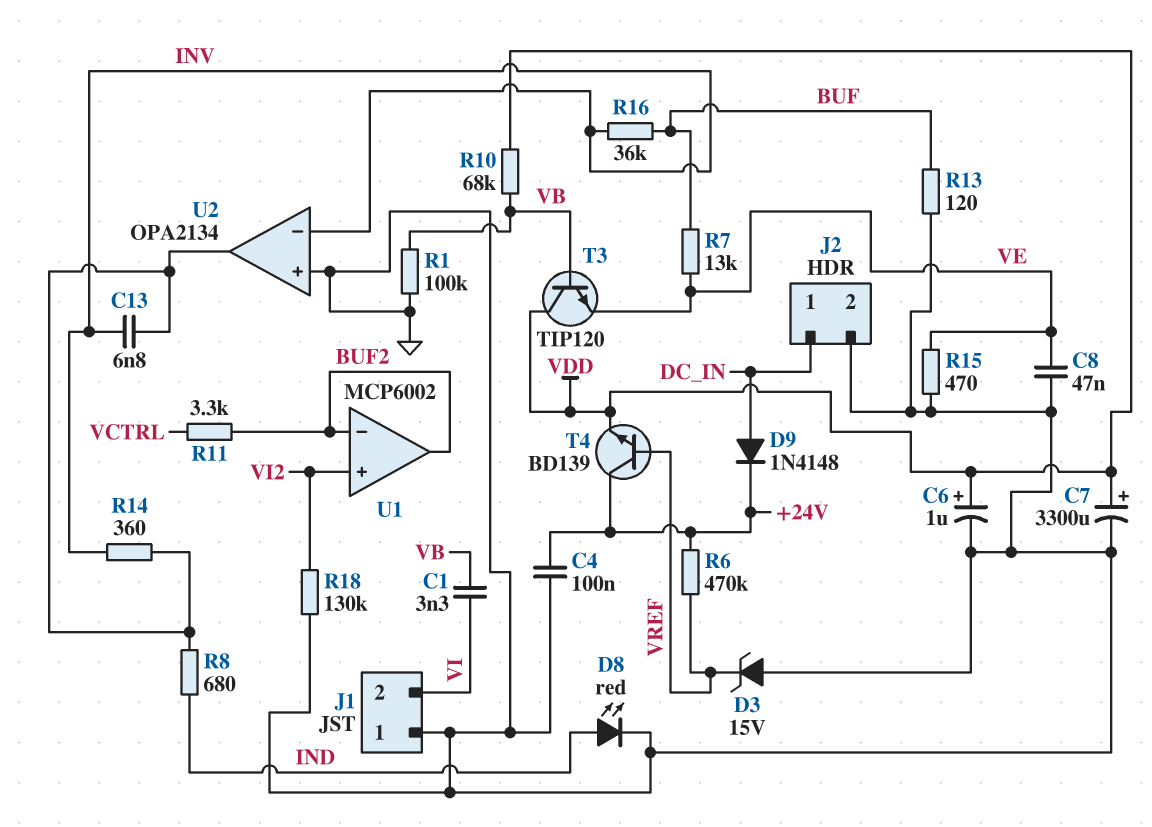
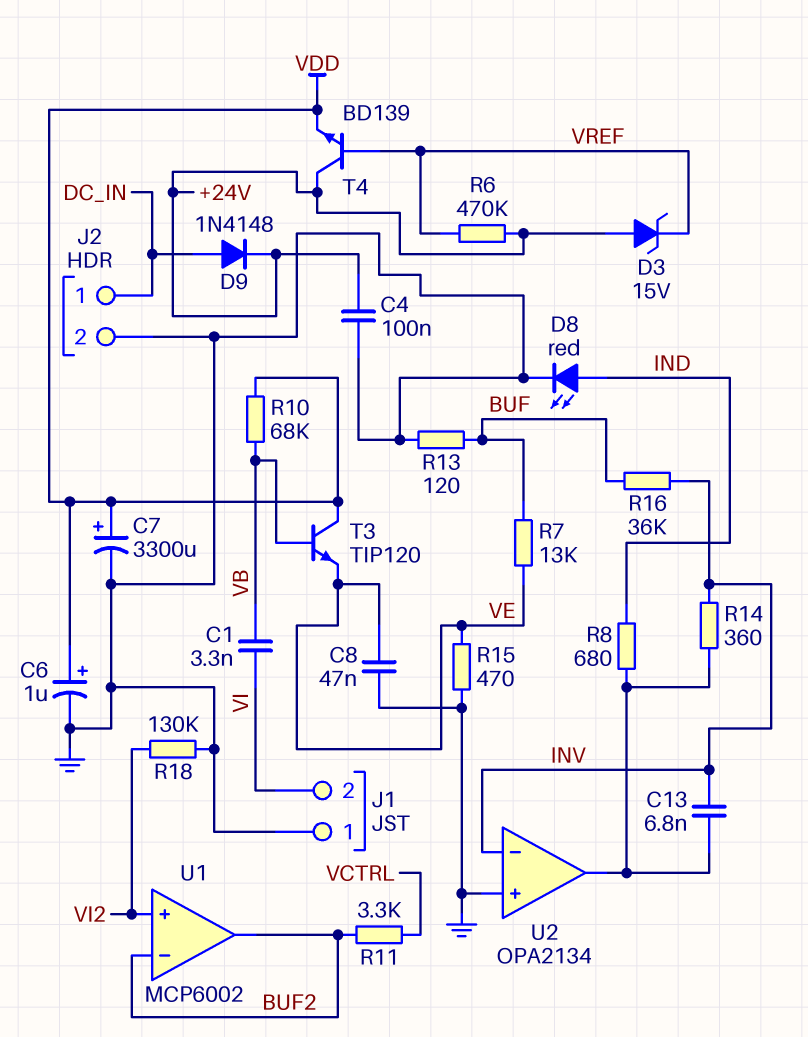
D3: zener 15V (A GND, K VREF) -> zener 15V (A +24V, K VREF)
R1: 100k (GND, VB) -> none

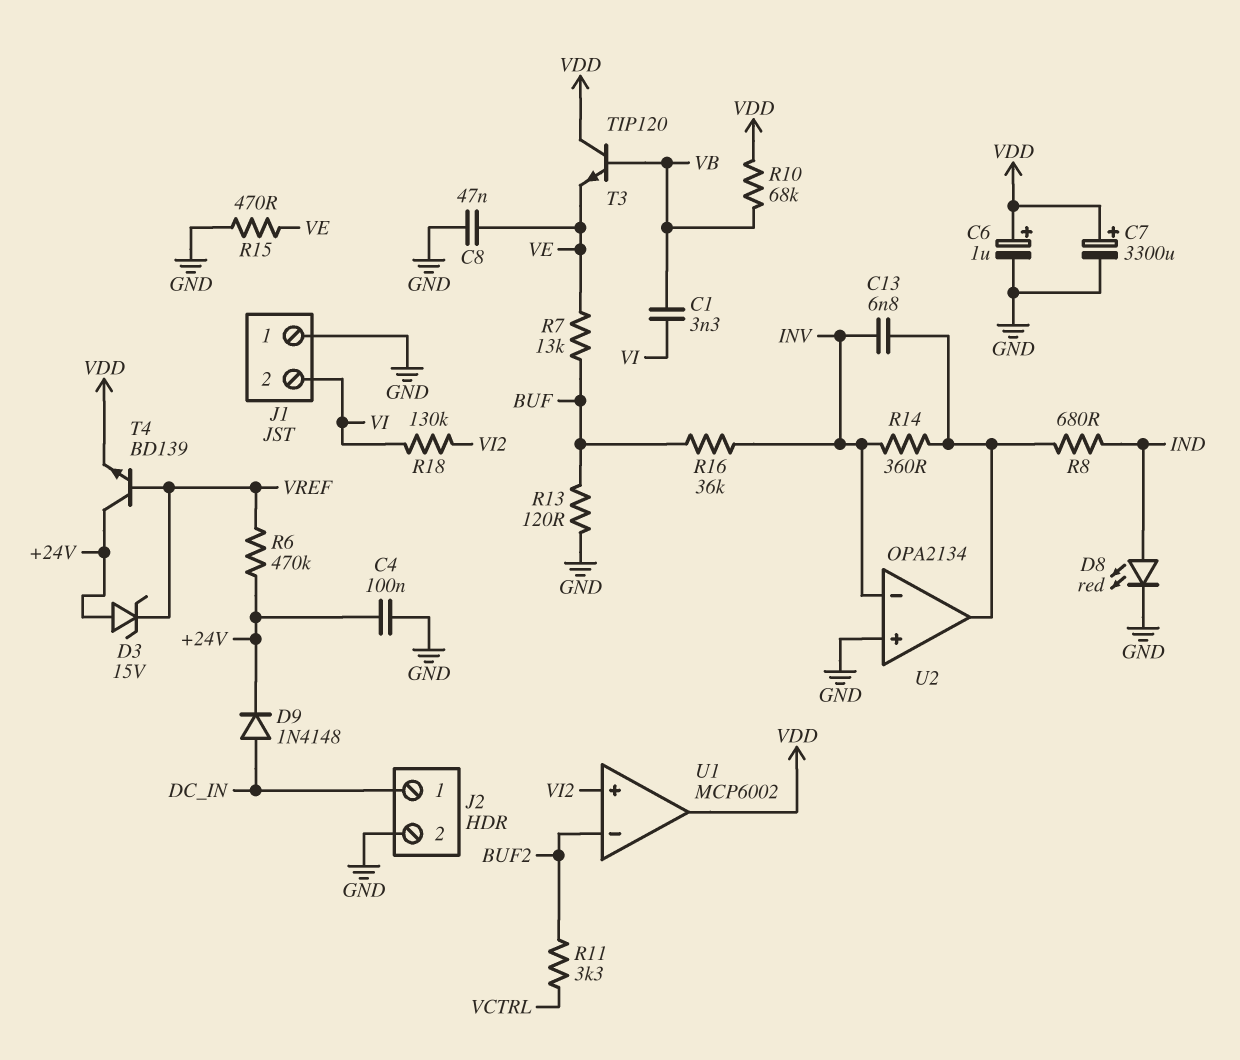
R18: 130k (GND, VI2) -> 130k (VI, VI2)
U1 pin out: BUF2 -> VDD

